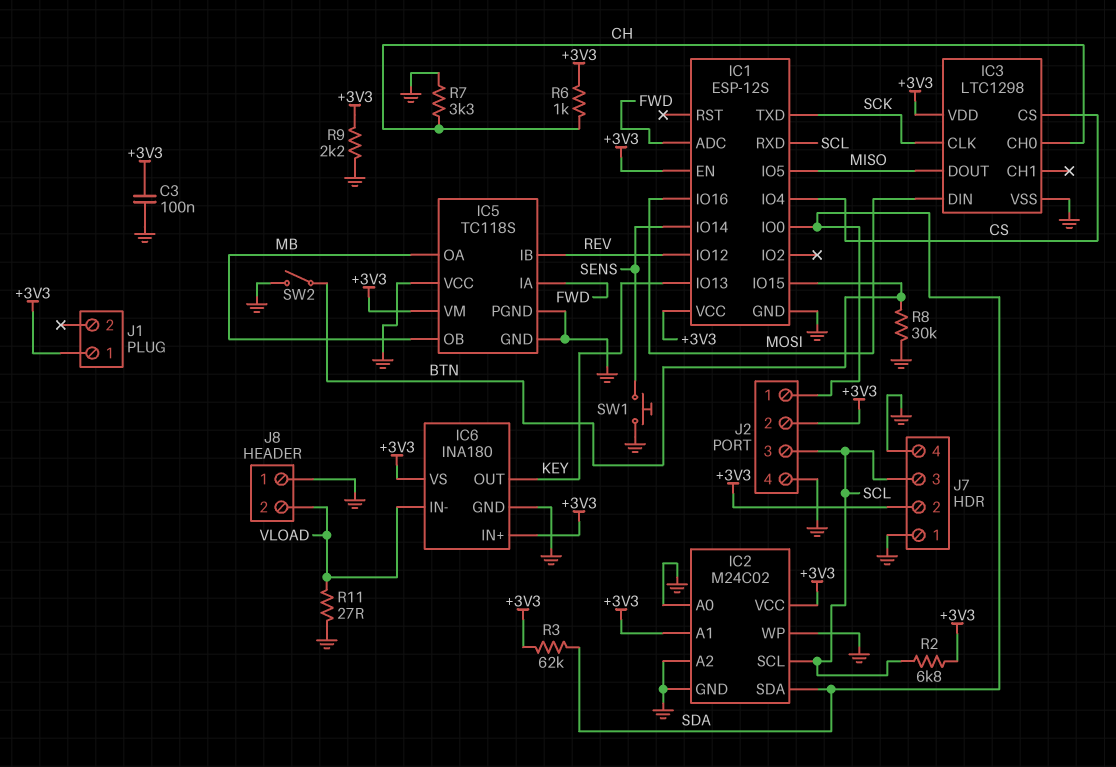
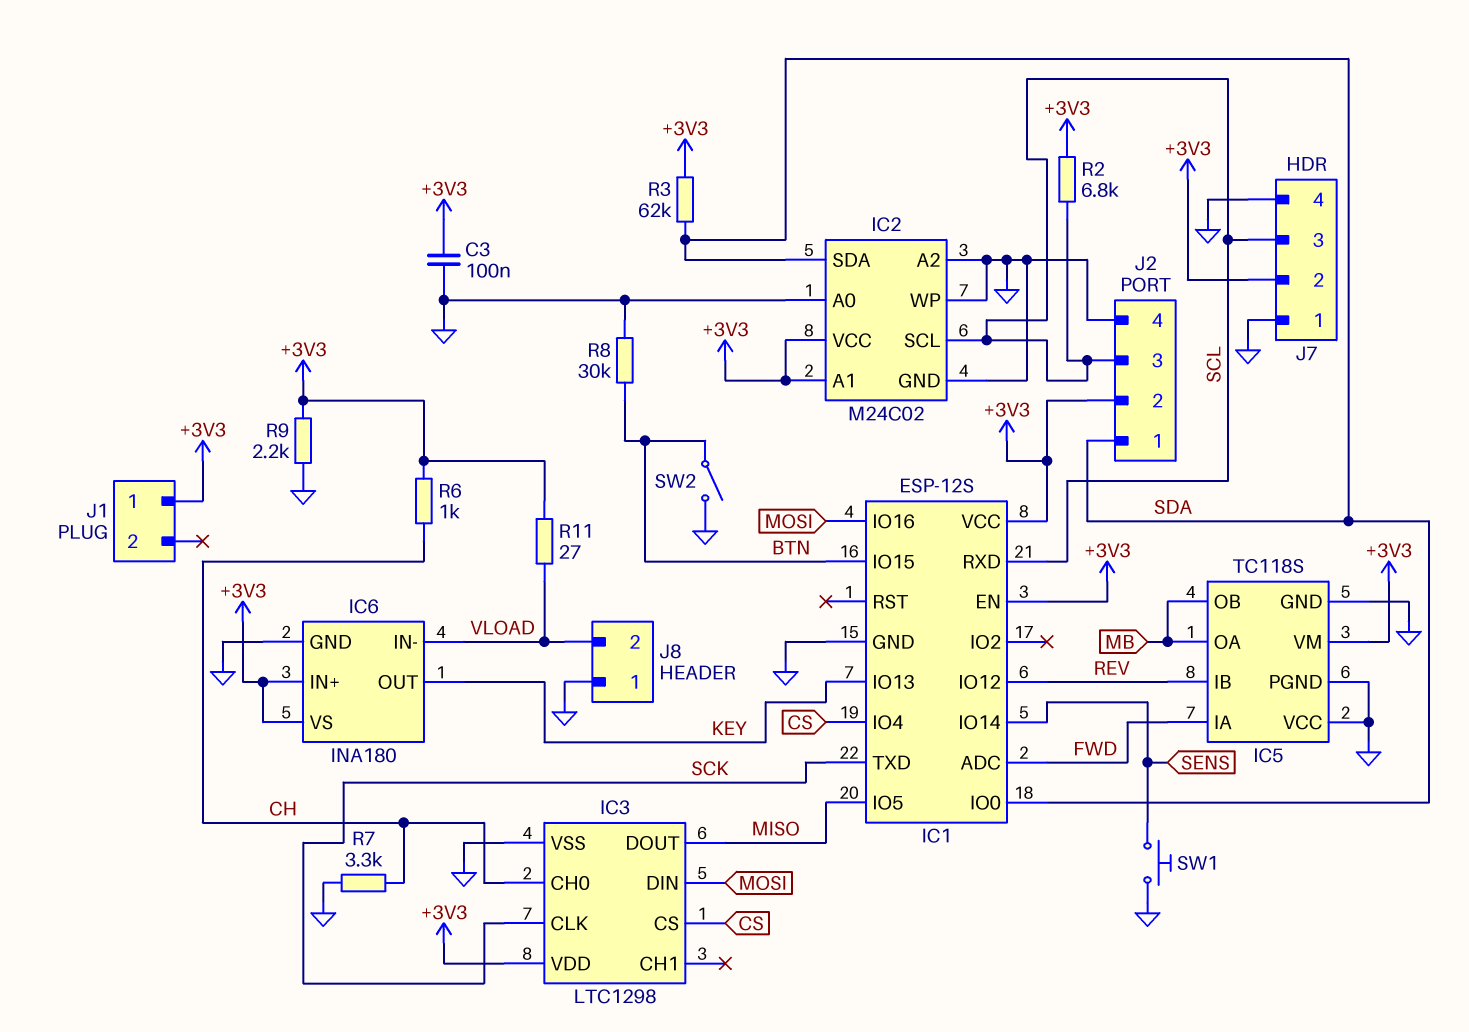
R11: 27 (GND, VLOAD) -> 27 (+3V3, VLOAD)

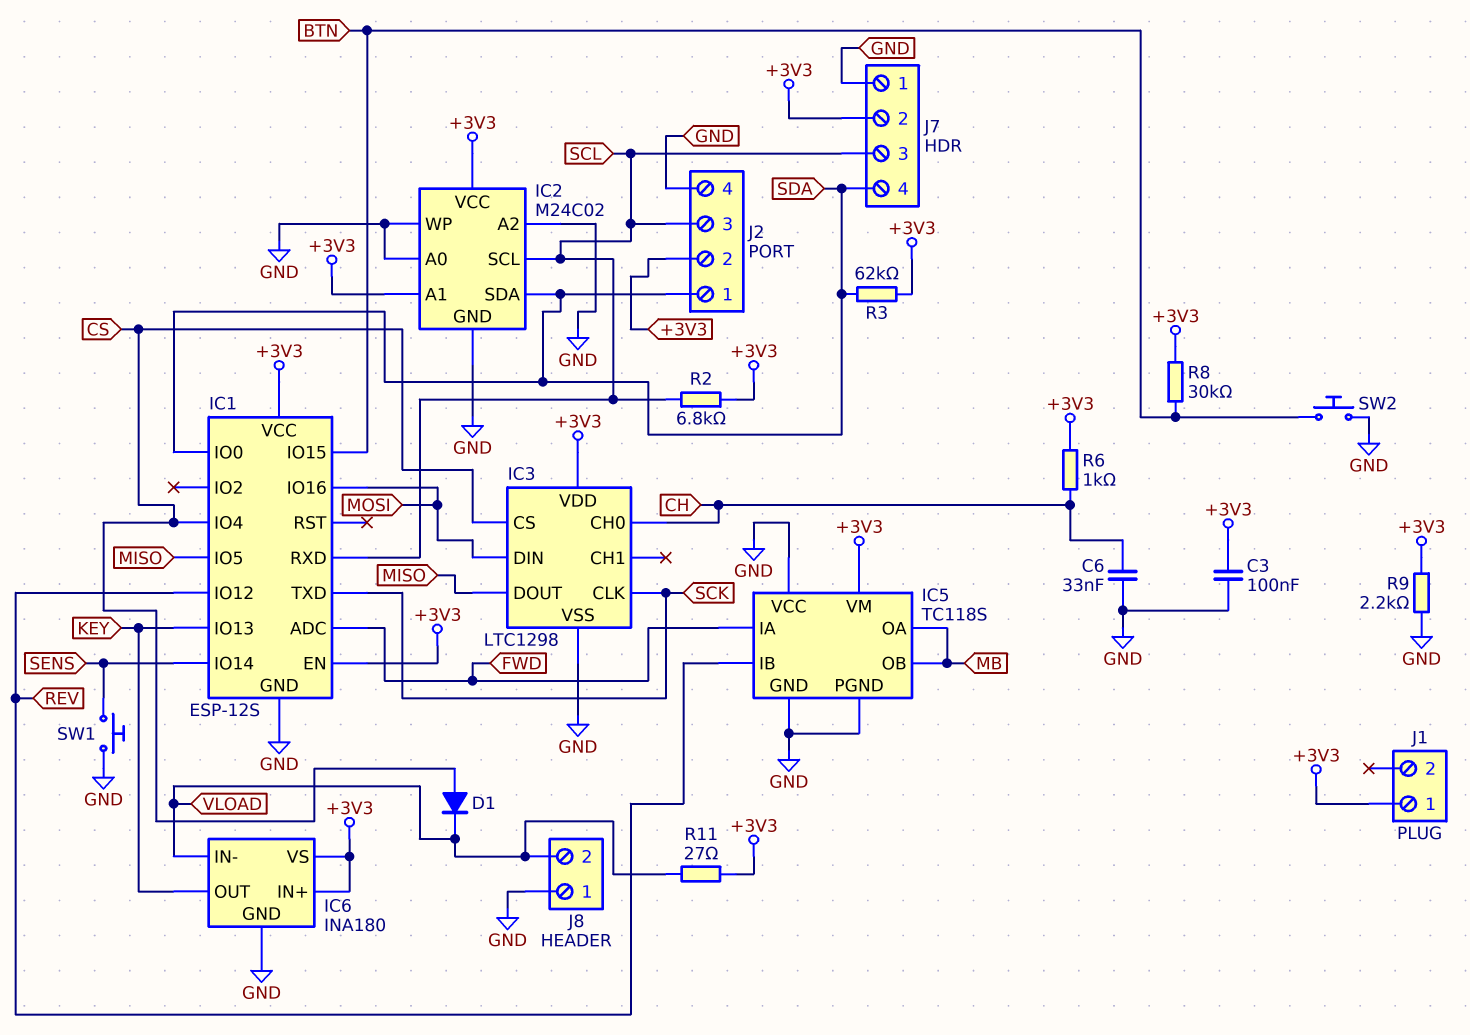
C6: none -> 33nF (CH, GND)
D1: none -> diode (A CS, K VLOAD)
J7 pin 4: GND -> SDA
R7: 3.3k (CH, GND) -> none
R8: 30k (BTN, GND) -> 30k (+3V3, BTN)
SW2: switch (BTN, GND) -> button (BTN, GND)

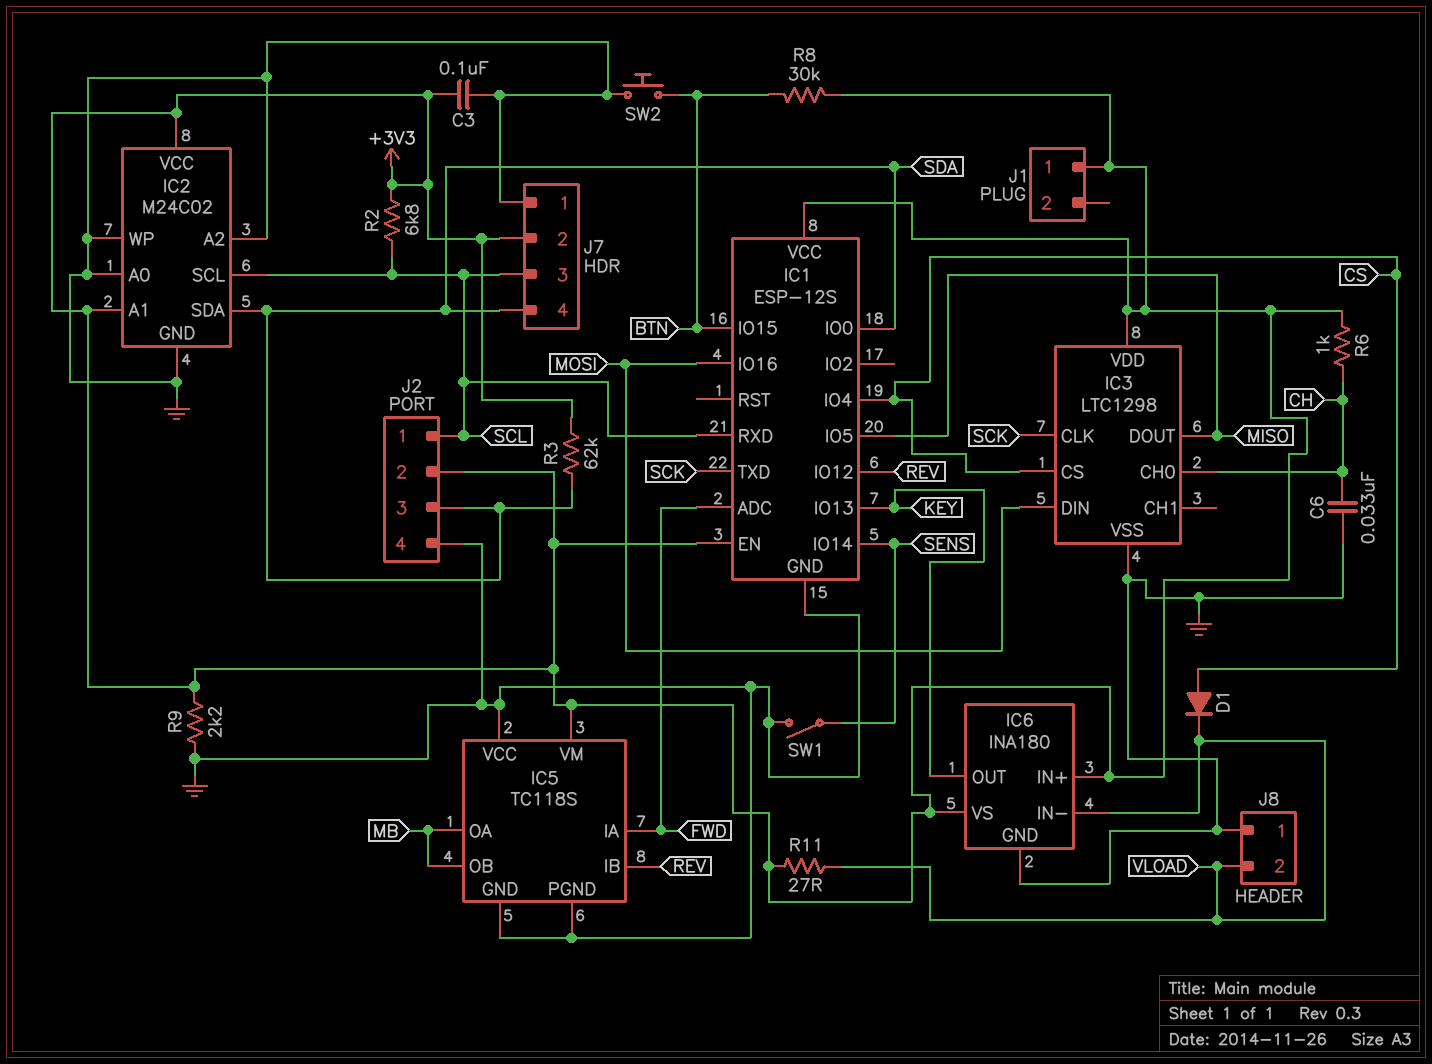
J2 pin 1: SDA -> SCL
J2 pin 3: SCL -> SDA
SW1: button (GND, SENS) -> switch (GND, SENS)

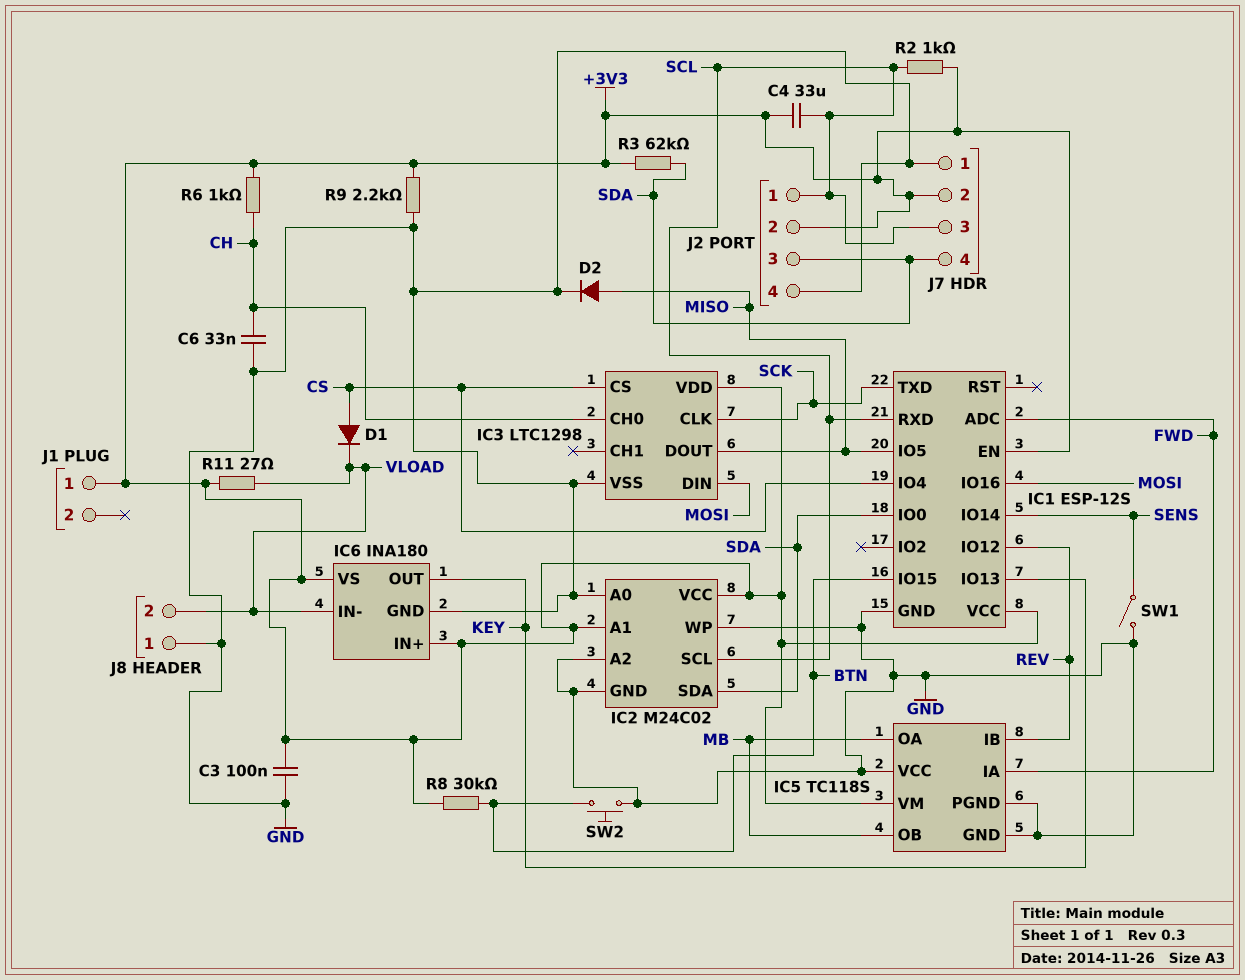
C4: none -> 33uF (+3V3, SCL)
D2: none -> diode (A MISO, K GND)
R2: 6.8k (+3V3, SCL) -> 1k (+3V3, SCL)

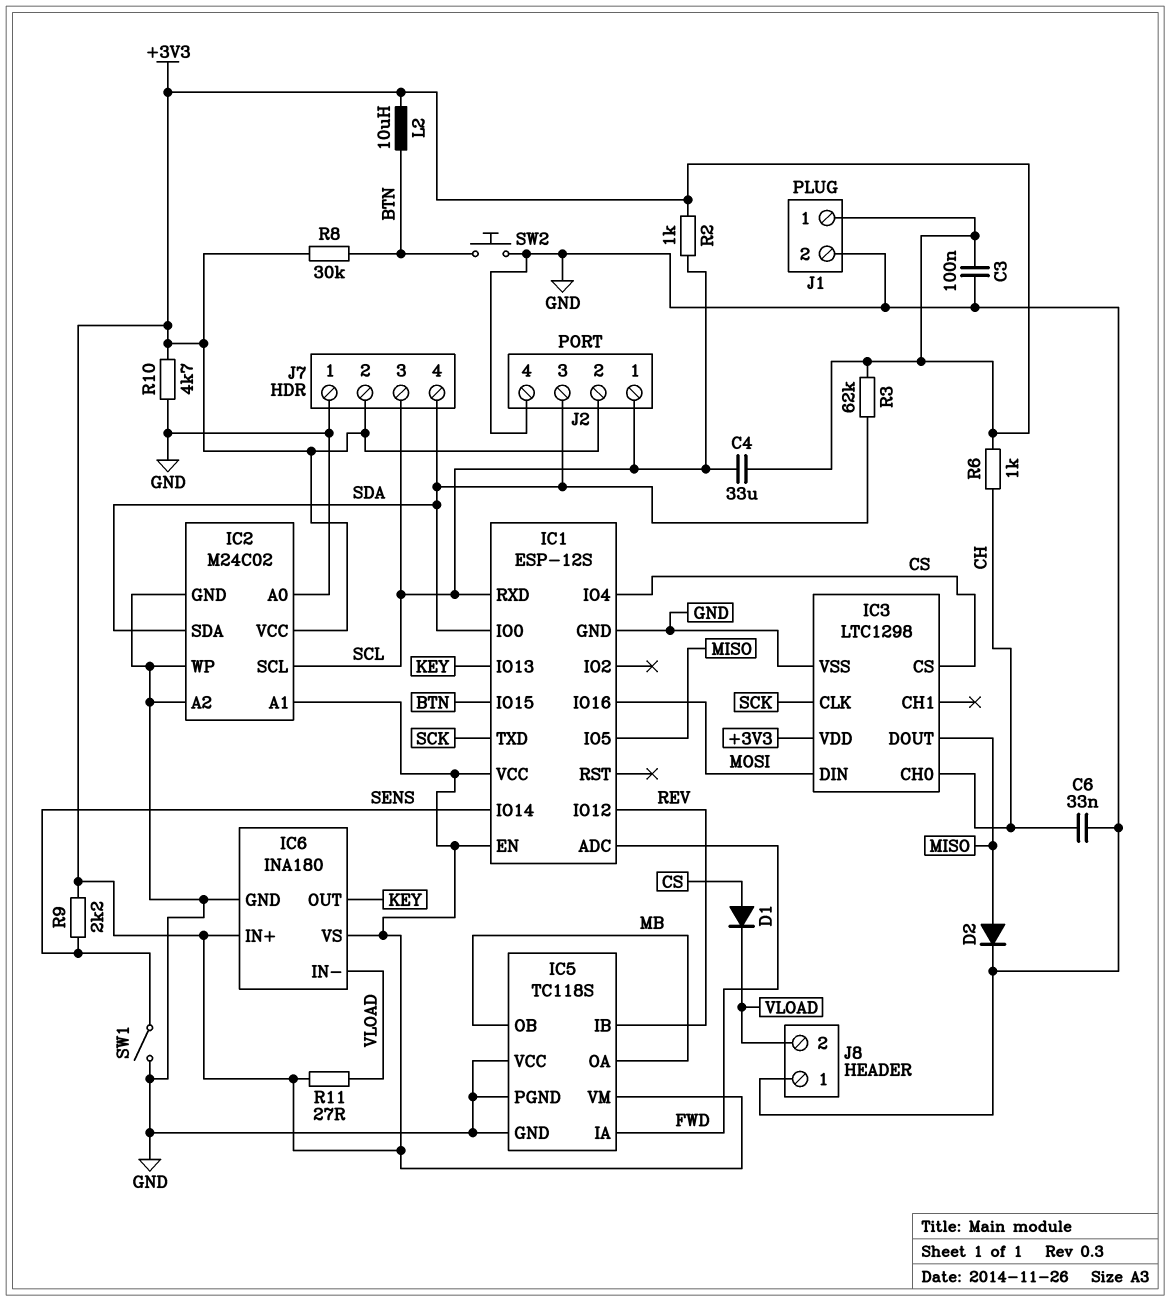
J1 pin 2: none -> GND
L2: none -> 10uH (+3V3, BTN)
R9: 2.2k (+3V3, GND) -> 2.2k (+3V3, SENS)
R10: none -> 4.7k (+3V3, GND)

